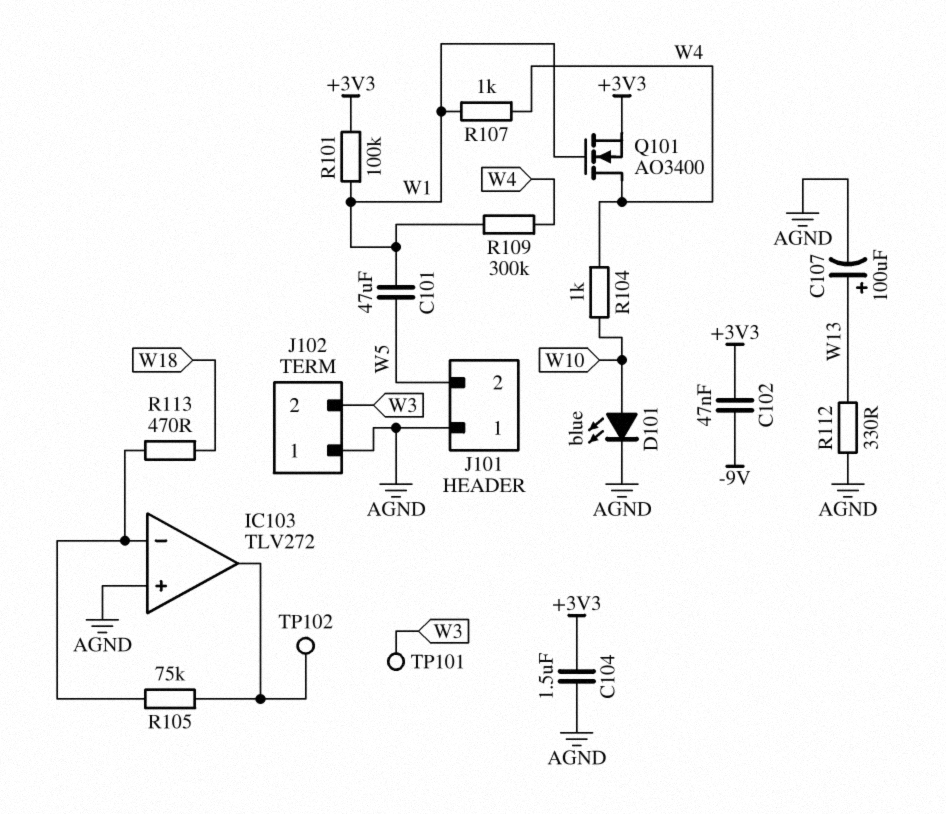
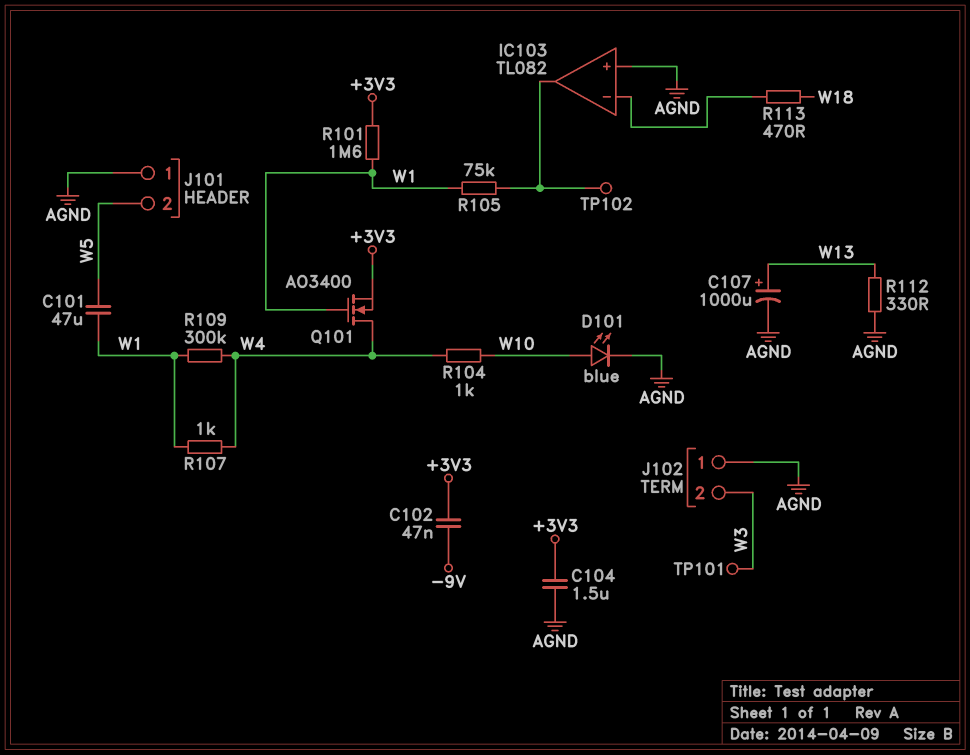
C107: 100uF (plus W13, minus AGND) -> 1000uF (plus W13, minus AGND)
IC103: TLV272 -> TL082
R101: 100k (+3V3, W1) -> 1.6M (+3V3, W1)
R105: 75k (IC103/in-, IC103/out) -> 75k (IC103/out, W1)

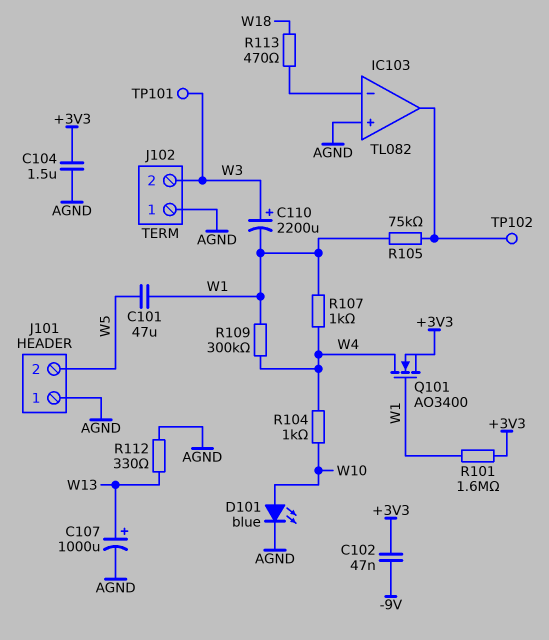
C110: none -> 2200uF (plus W3, minus W1)

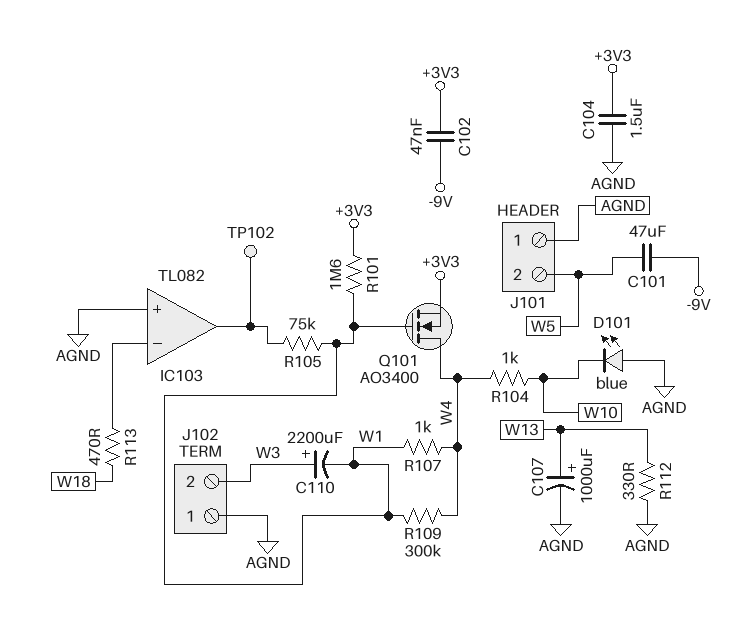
C101: 47uF (W1, W5) -> 47uF (-9V, W5)
D101: LED blue (A W10, K AGND) -> LED blue (A AGND, K W10)
TP101: test point (W3) -> none

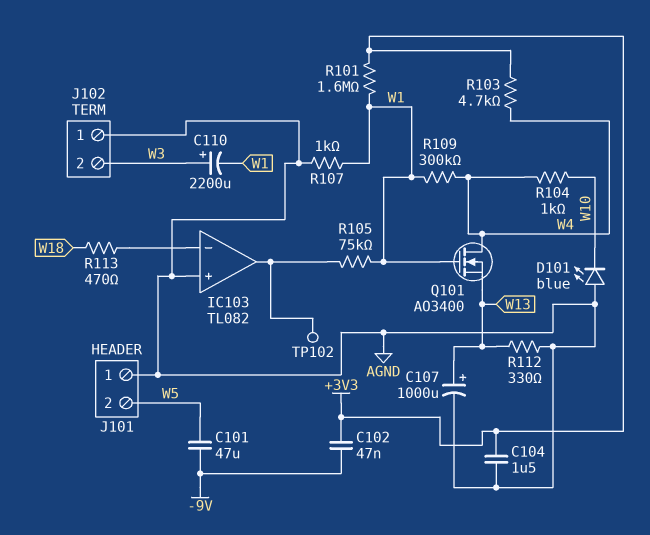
Q101: NMOS AO3400 (G W1, D W4, S +3V3) -> NMOS AO3400 (G W1, D W4, S W13)
R103: none -> 4.7k (+3V3, W4)
R107: 1k (W1, W4) -> 1k (AGND, W1)

